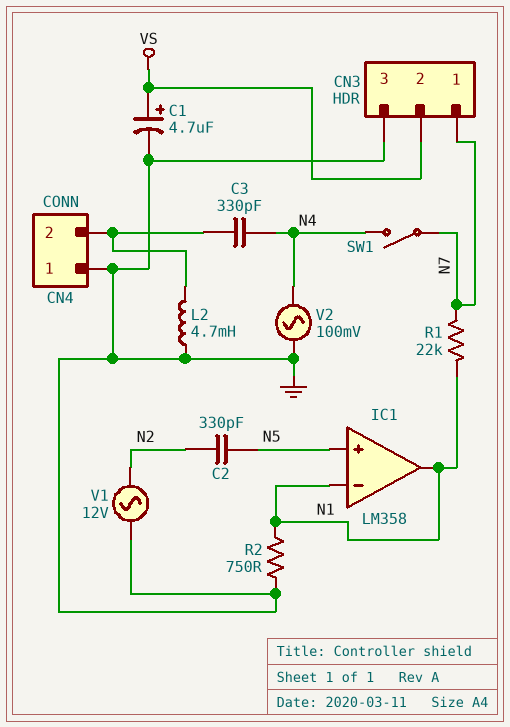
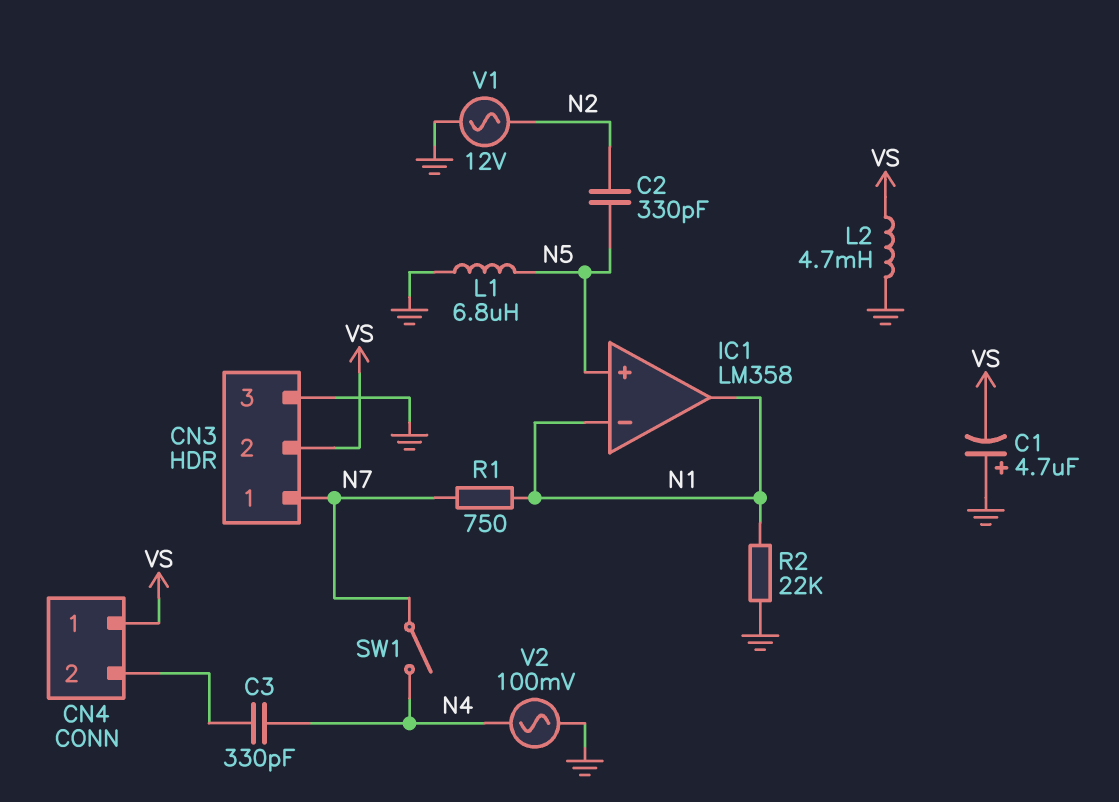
C1: 4.7uF (plus VS, minus GND) -> 4.7uF (plus GND, minus VS)
CN4 pin 1: GND -> VS
L1: none -> 6.8uH (GND, N5)
L2: 4.7mH (CN4/2, GND) -> 4.7mH (GND, VS)
R1: 22k (N1, N7) -> 750 (N1, N7)
R2: 750 (GND, N1) -> 22k (GND, N1)

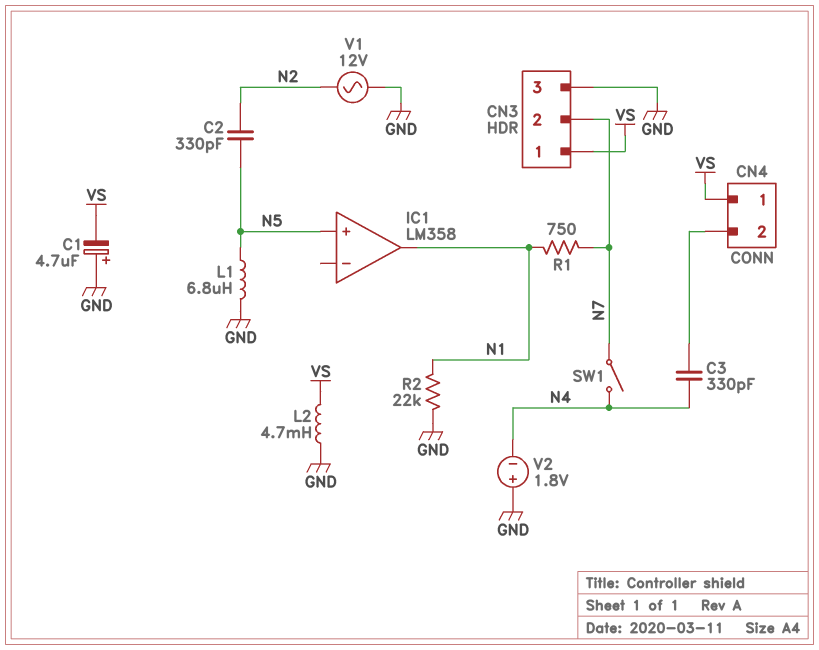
CN3 pin 1: N7 -> VS
CN3 pin 2: VS -> N7
IC1 pin in-: N1 -> none
V2: AC 100mV (GND, N4) -> 1.8V (plus GND, minus N4)

